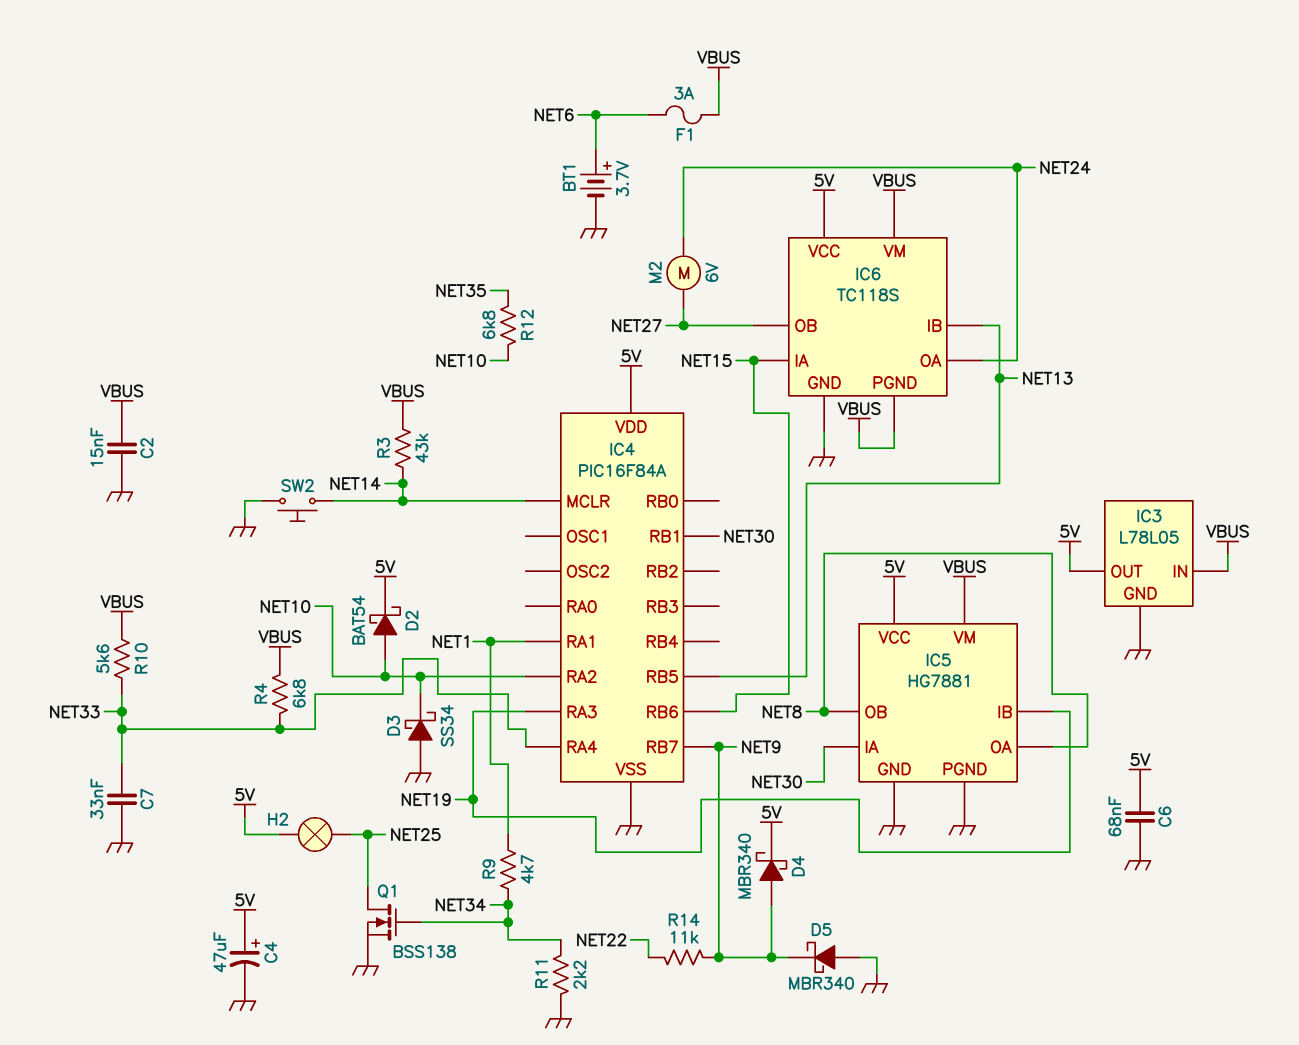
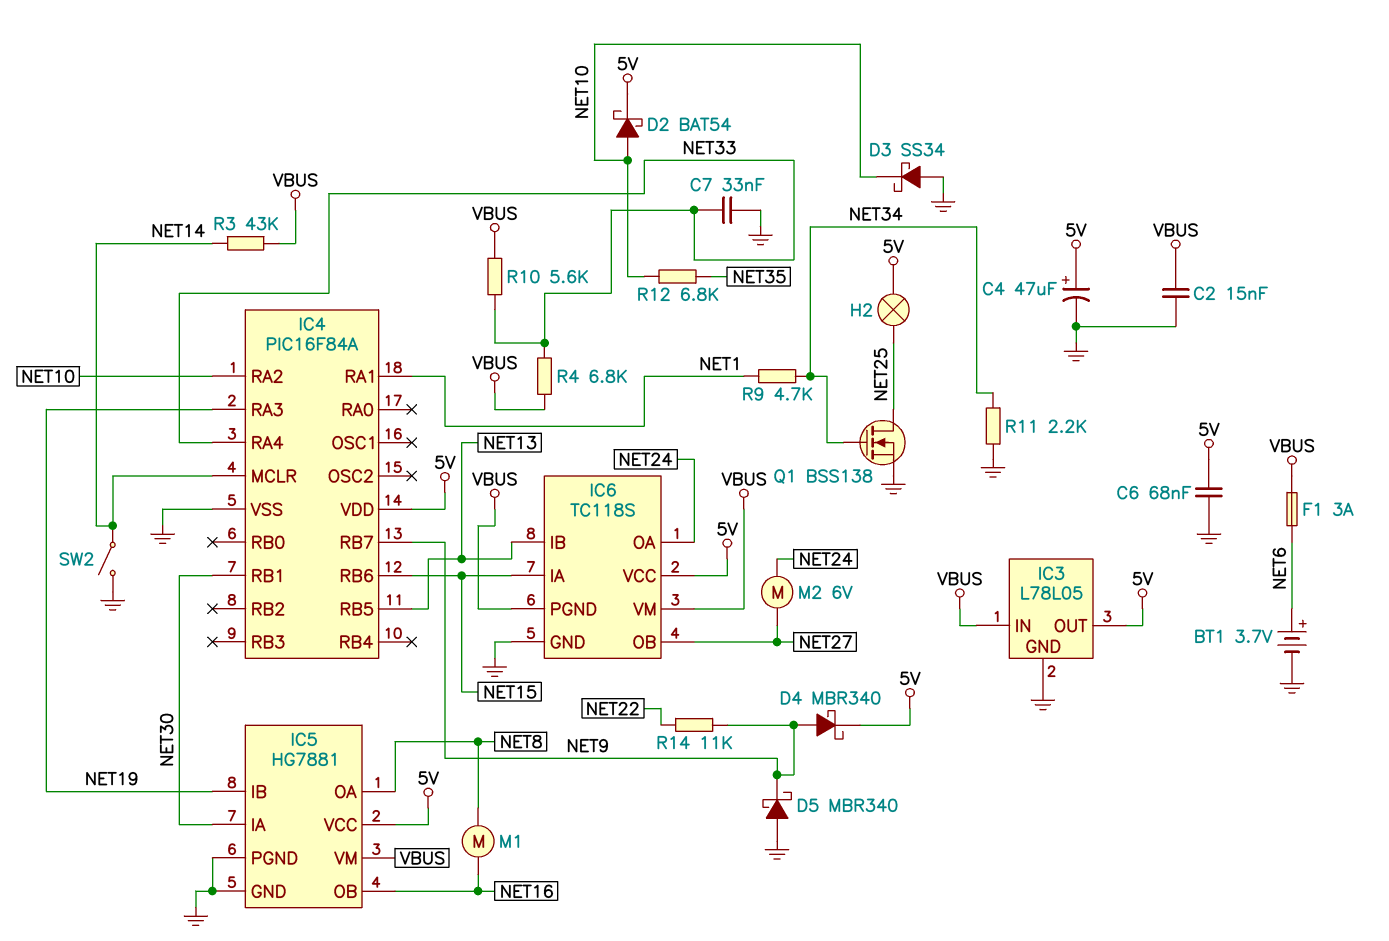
IC5 pin OB: NET8 -> NET16
M1: none -> motor (NET8, NET16)
SW2: button (GND, NET14) -> switch (GND, NET14)

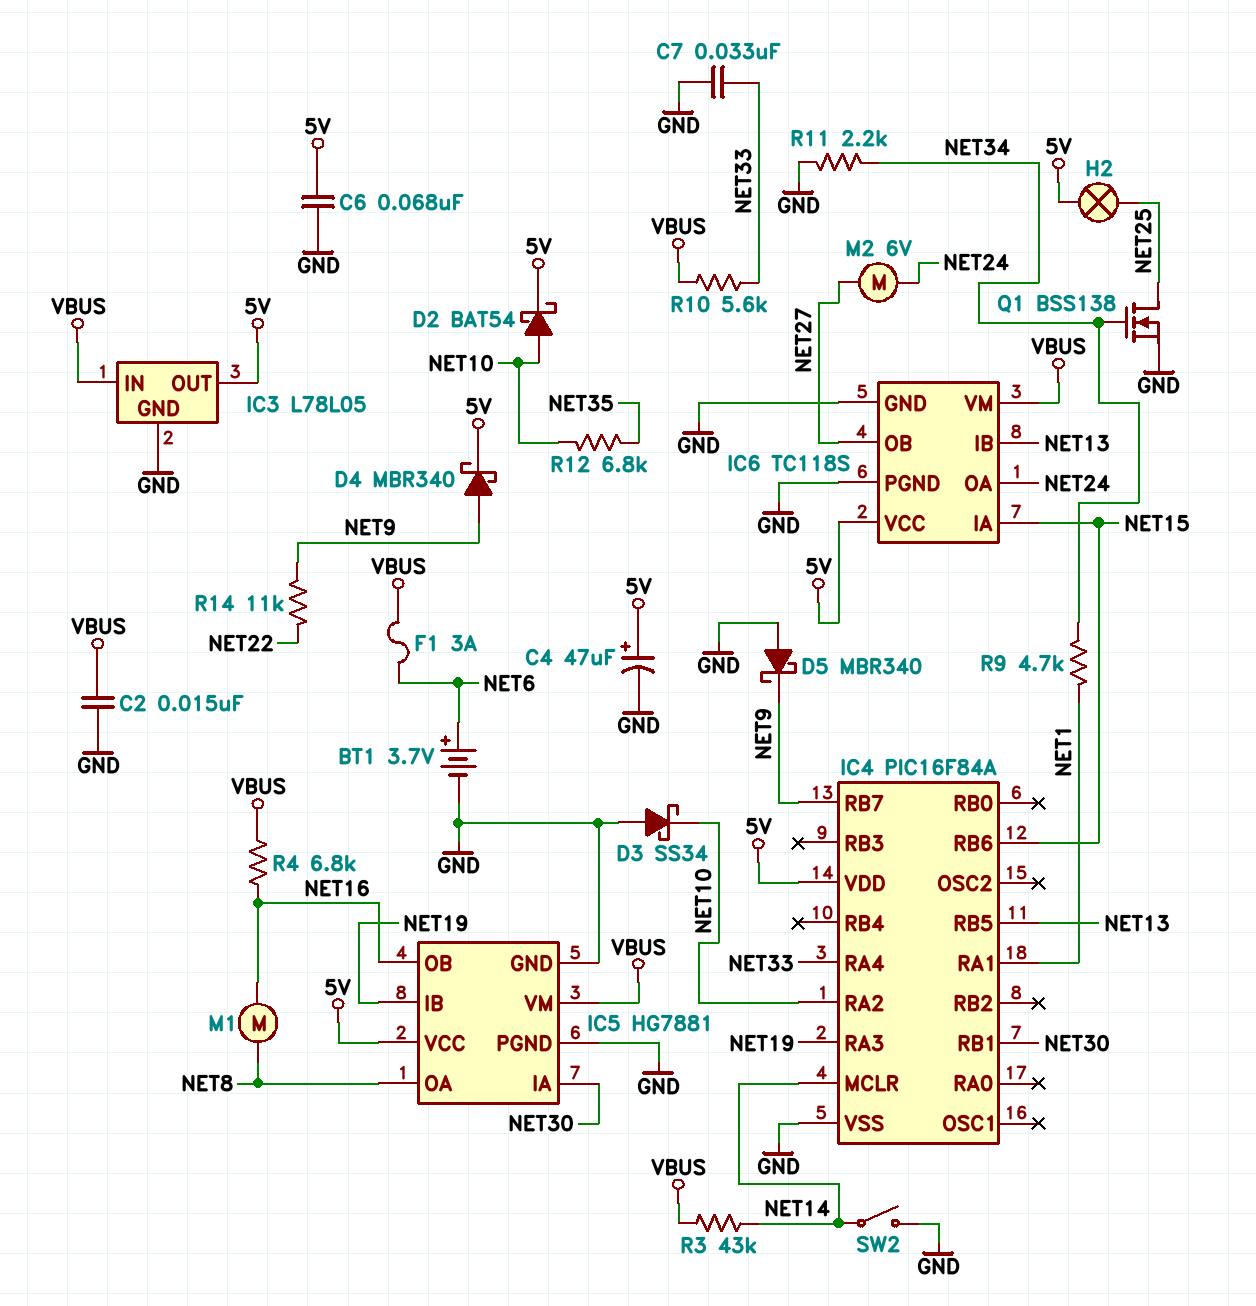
IC6 pin PGND: VBUS -> GND
R4: 6.8k (NET33, VBUS) -> 6.8k (NET16, VBUS)

